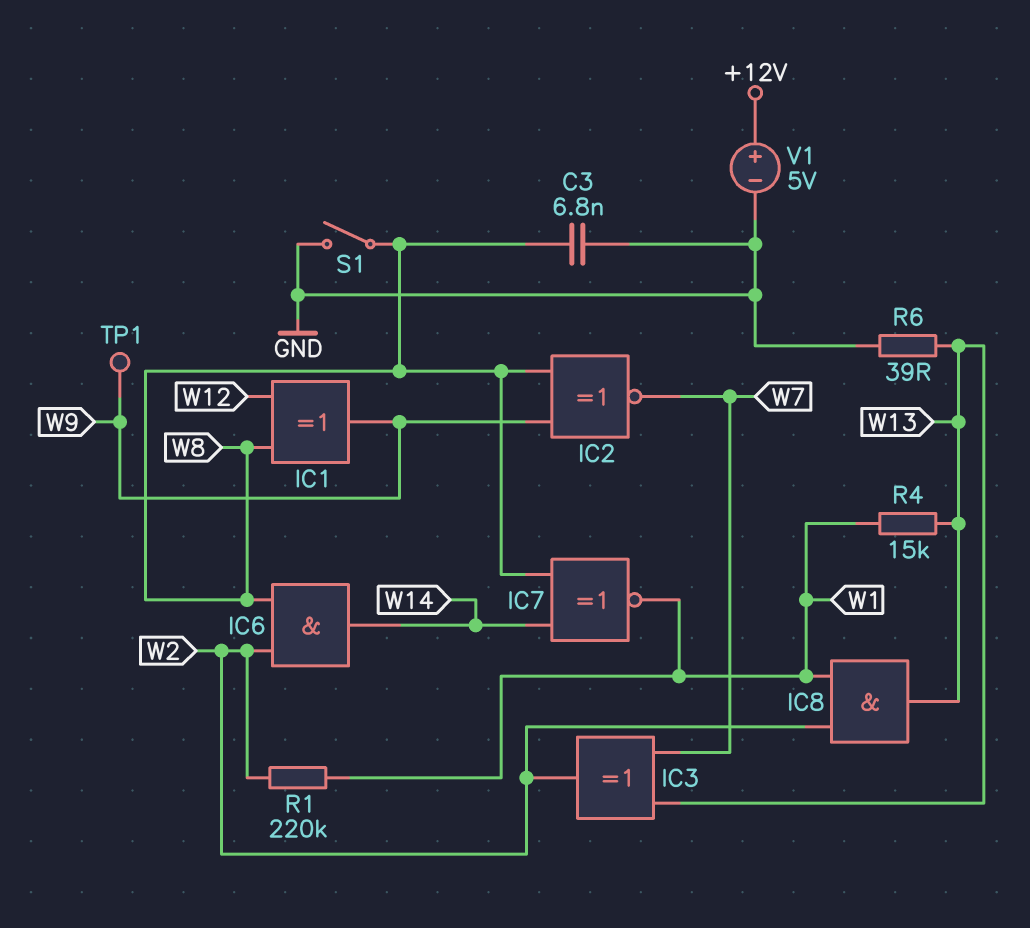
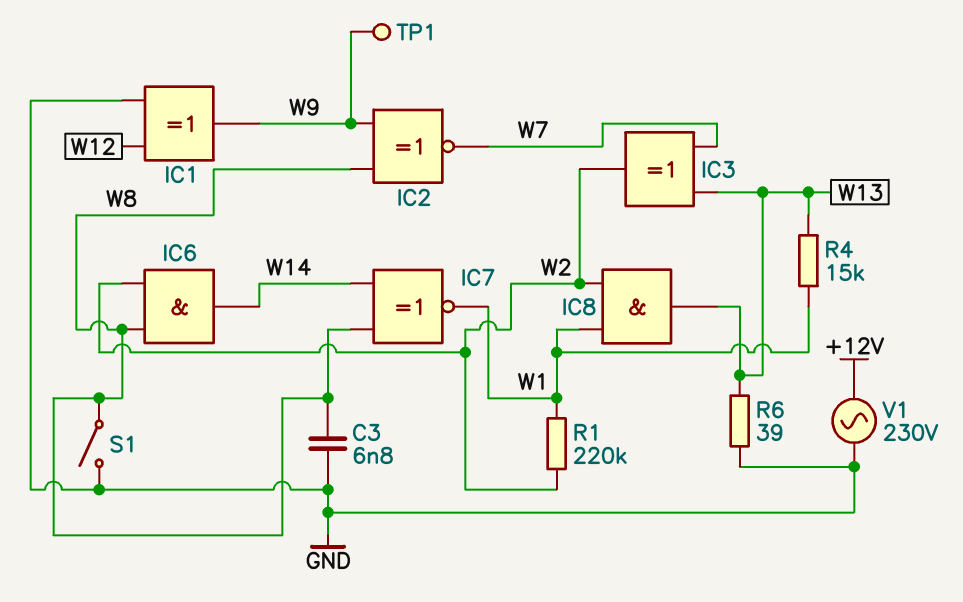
IC1: XOR (in W8, in W12, out W9) -> XOR (in GND, in W12, out W9)
V1: 5V (plus +12V, minus GND) -> AC 230V (+12V, GND)

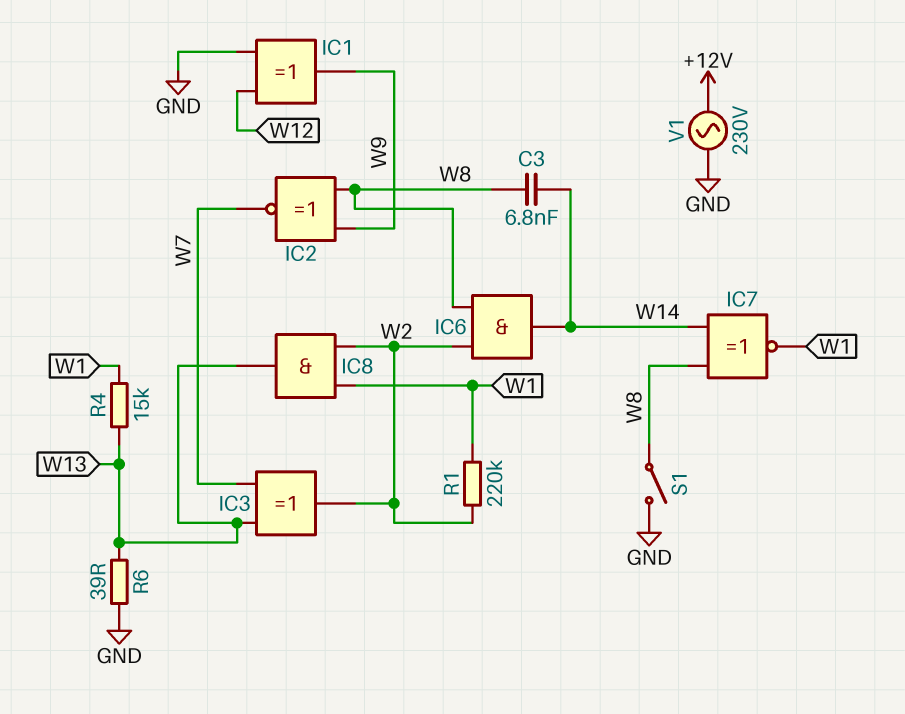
C3: 6.8nF (GND, W8) -> 6.8nF (W8, W14)
TP1: test point (W9) -> none

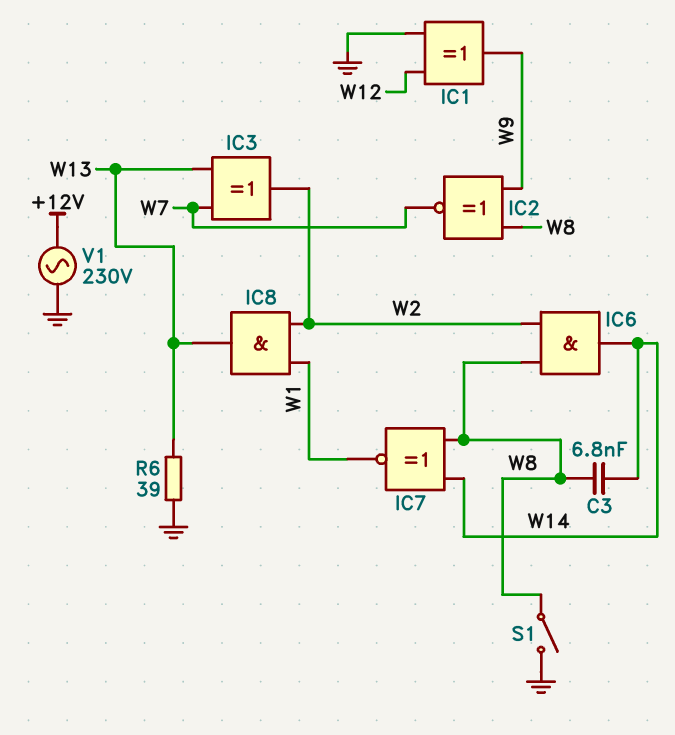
R1: 220k (W1, W2) -> none
R4: 15k (W1, W13) -> none

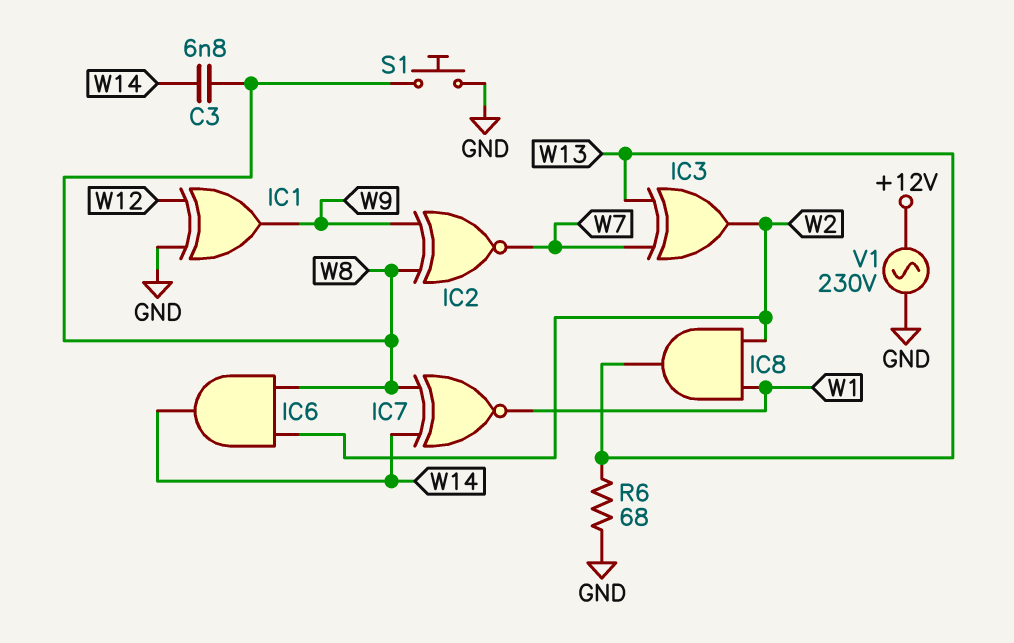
R6: 39 (GND, W13) -> 68 (GND, W13)
S1: switch (GND, W8) -> button (GND, W8)

